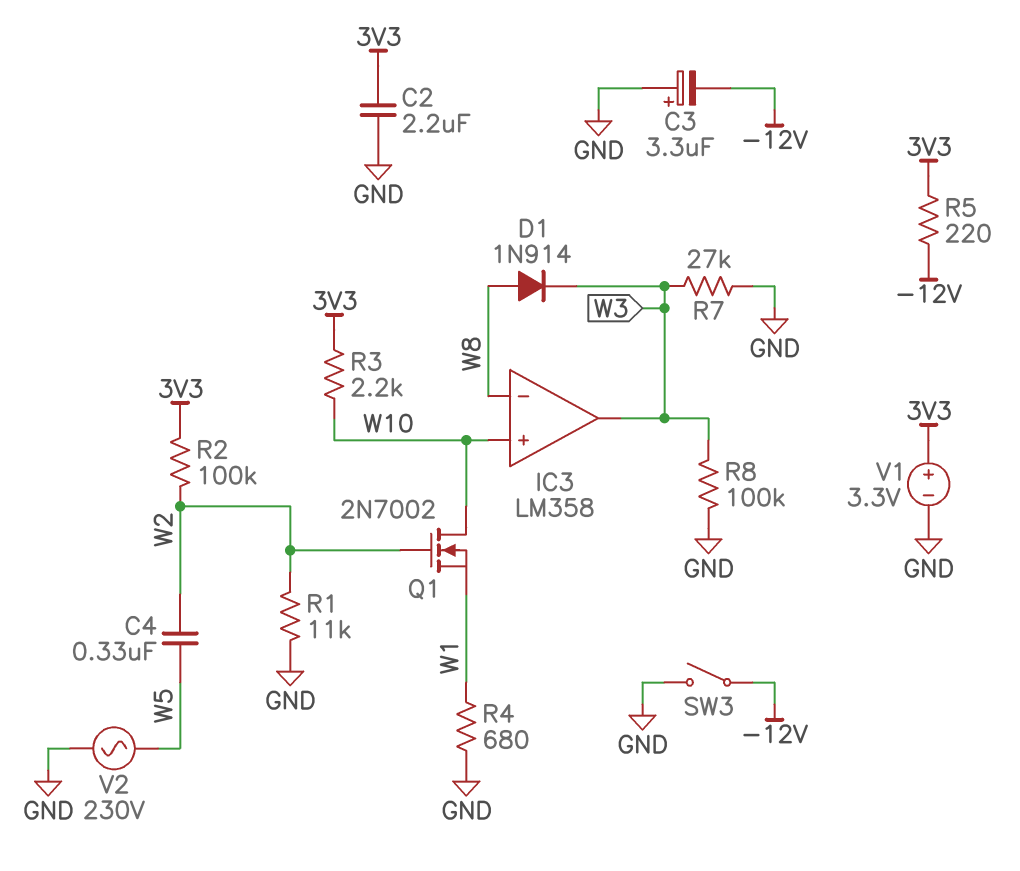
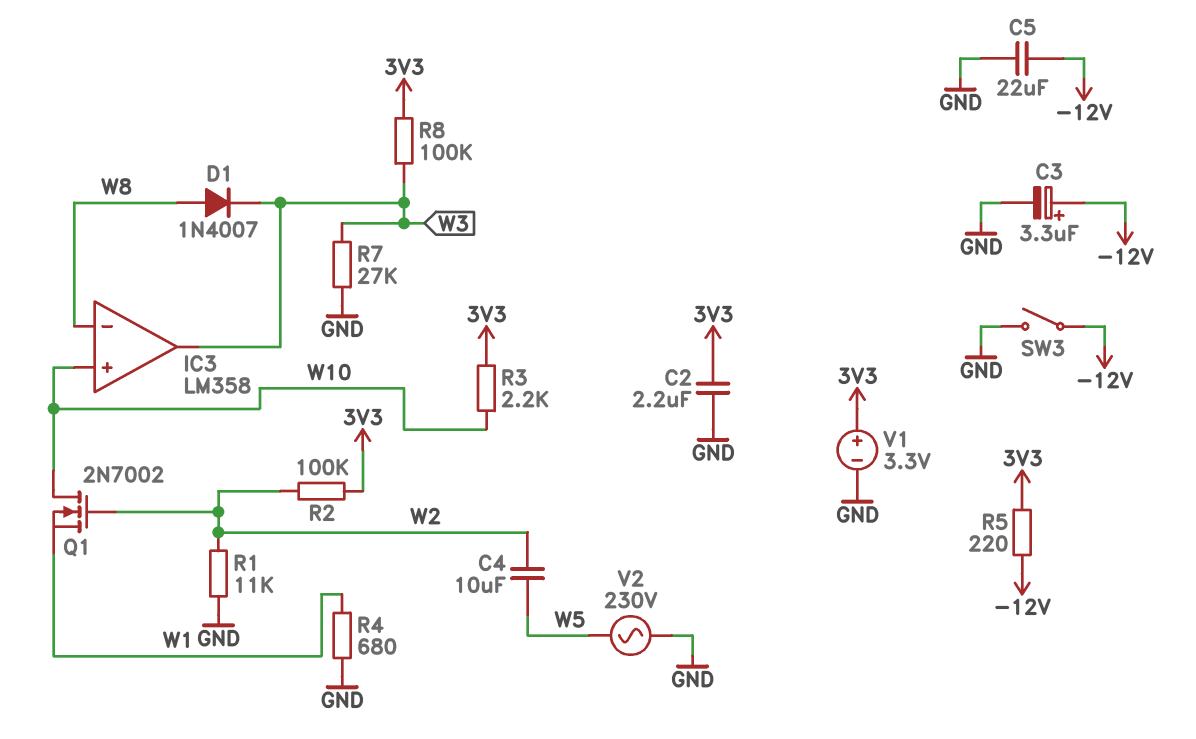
C3: 3.3uF (plus GND, minus -12V) -> 3.3uF (plus -12V, minus GND)
C4: 330nF (W2, W5) -> 10uF (W2, W5)
C5: none -> 22uF (-12V, GND)
D1: diode 1N914 (A W8, K W3) -> diode 1N4007 (A W8, K W3)
R8: 100k (GND, W3) -> 100k (3V3, W3)

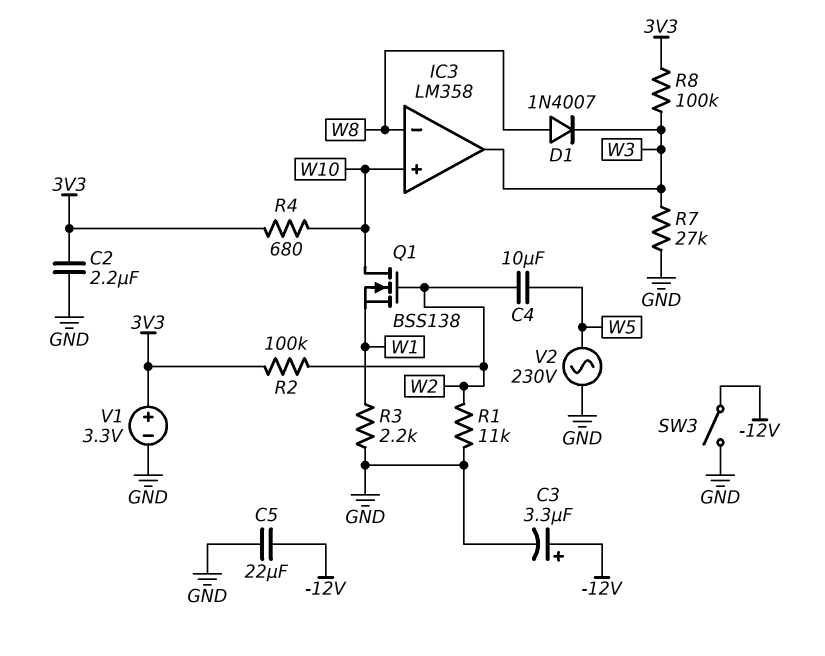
Q1: NMOS 2N7002 (G W2, D W10, S W1) -> NMOS BSS138 (G W2, D W10, S W1)
R3: 2.2k (3V3, W10) -> 2.2k (GND, W1)
R4: 680 (GND, W1) -> 680 (3V3, W10)
R5: 220 (-12V, 3V3) -> none

